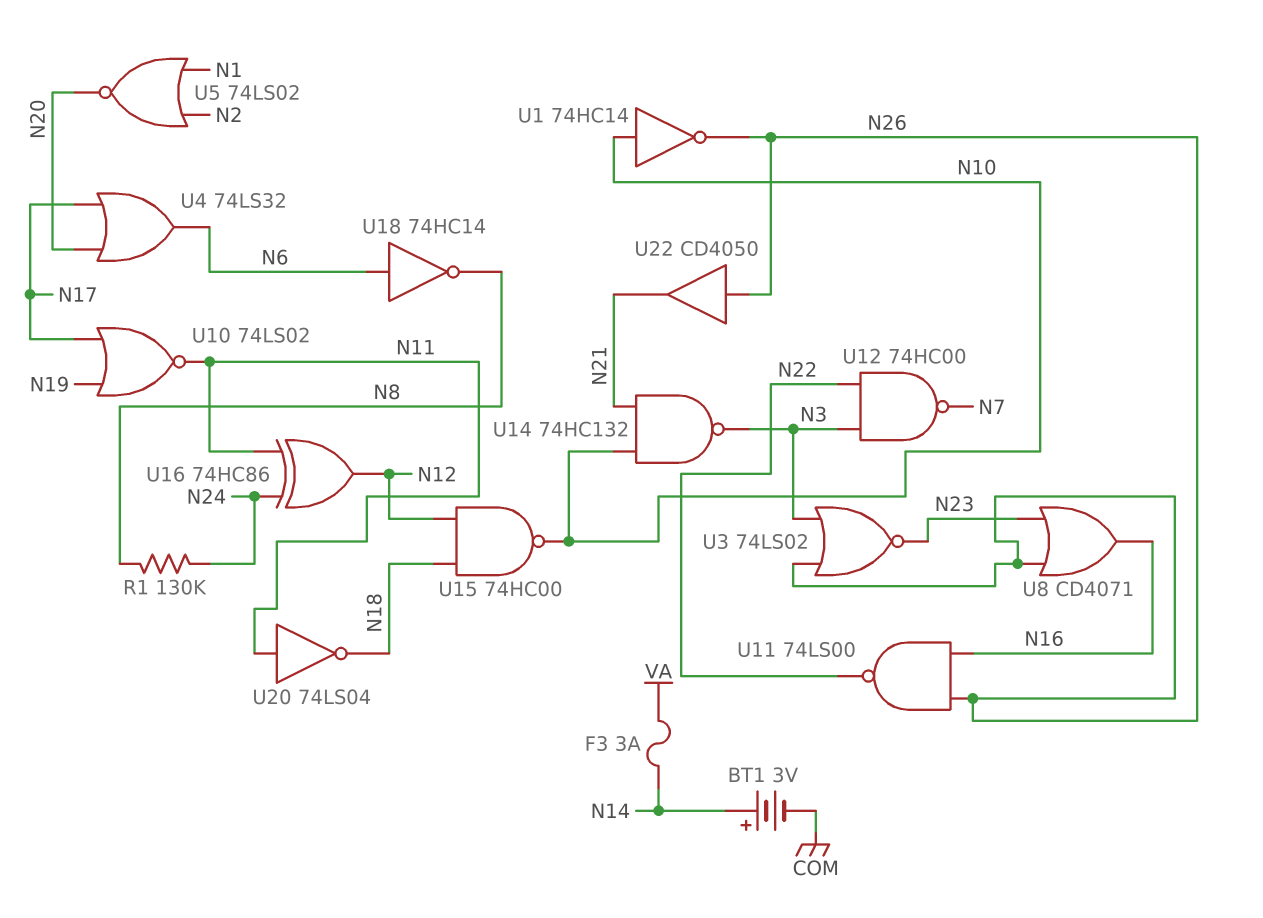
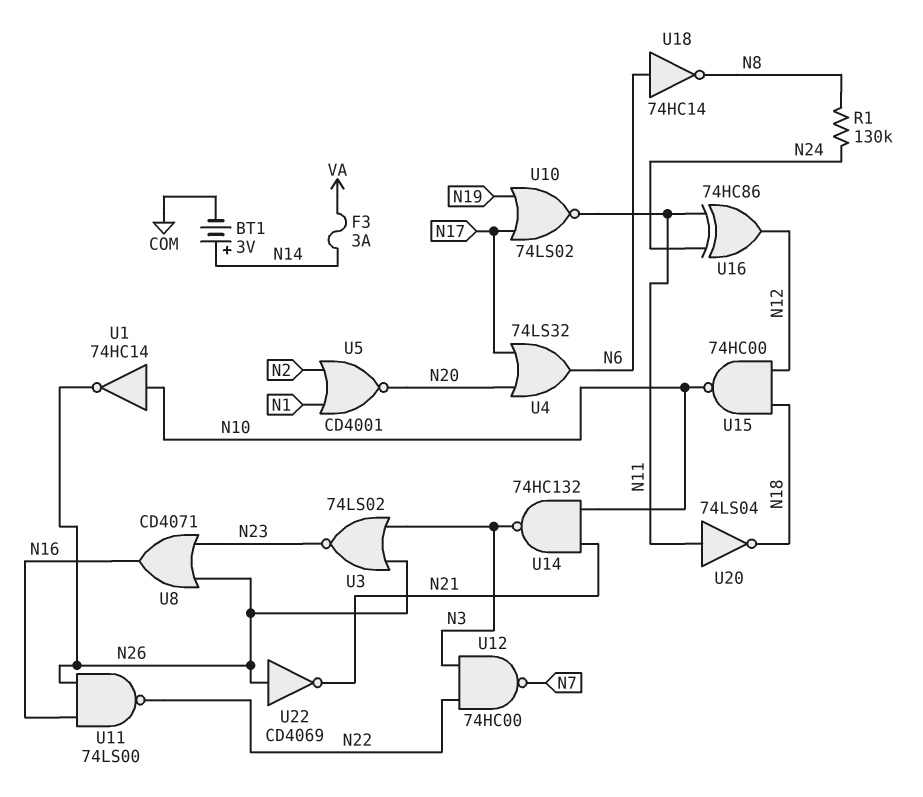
U5: NOR 74LS02 (in N1, in N2, out N20) -> NOR CD4001 (in N1, in N2, out N20)
U22: buffer CD4050 (in N26, out N21) -> NOT CD4069 (in N26, out N21)

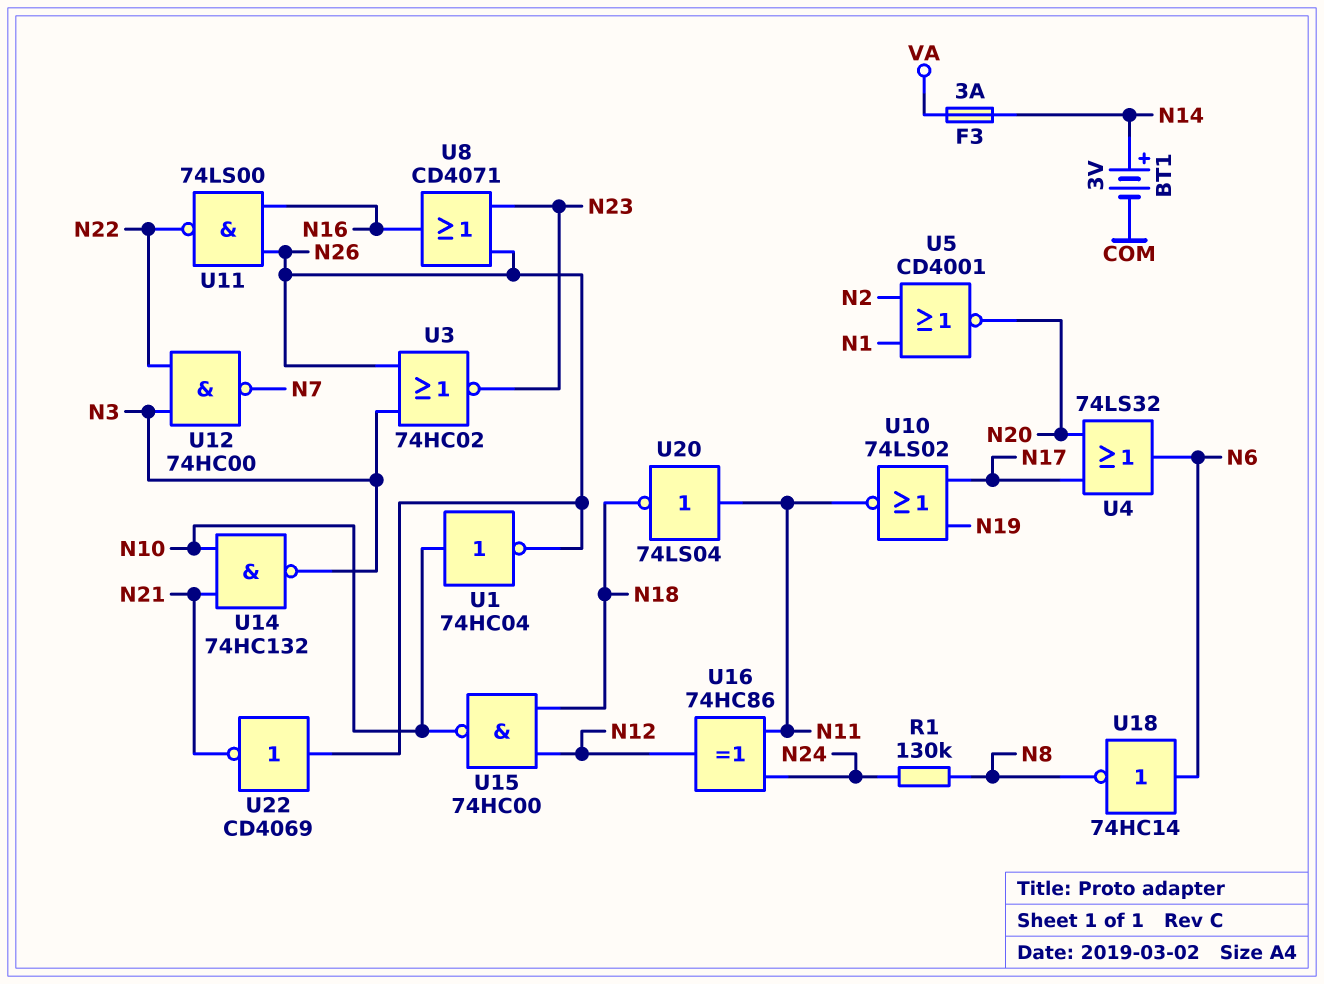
U1: NOT 74HC14 (in N10, out N26) -> NOT 74HC04 (in N10, out N26)
U3: NOR 74LS02 (in N3, in N26, out N23) -> NOR 74HC02 (in N3, in N26, out N23)

